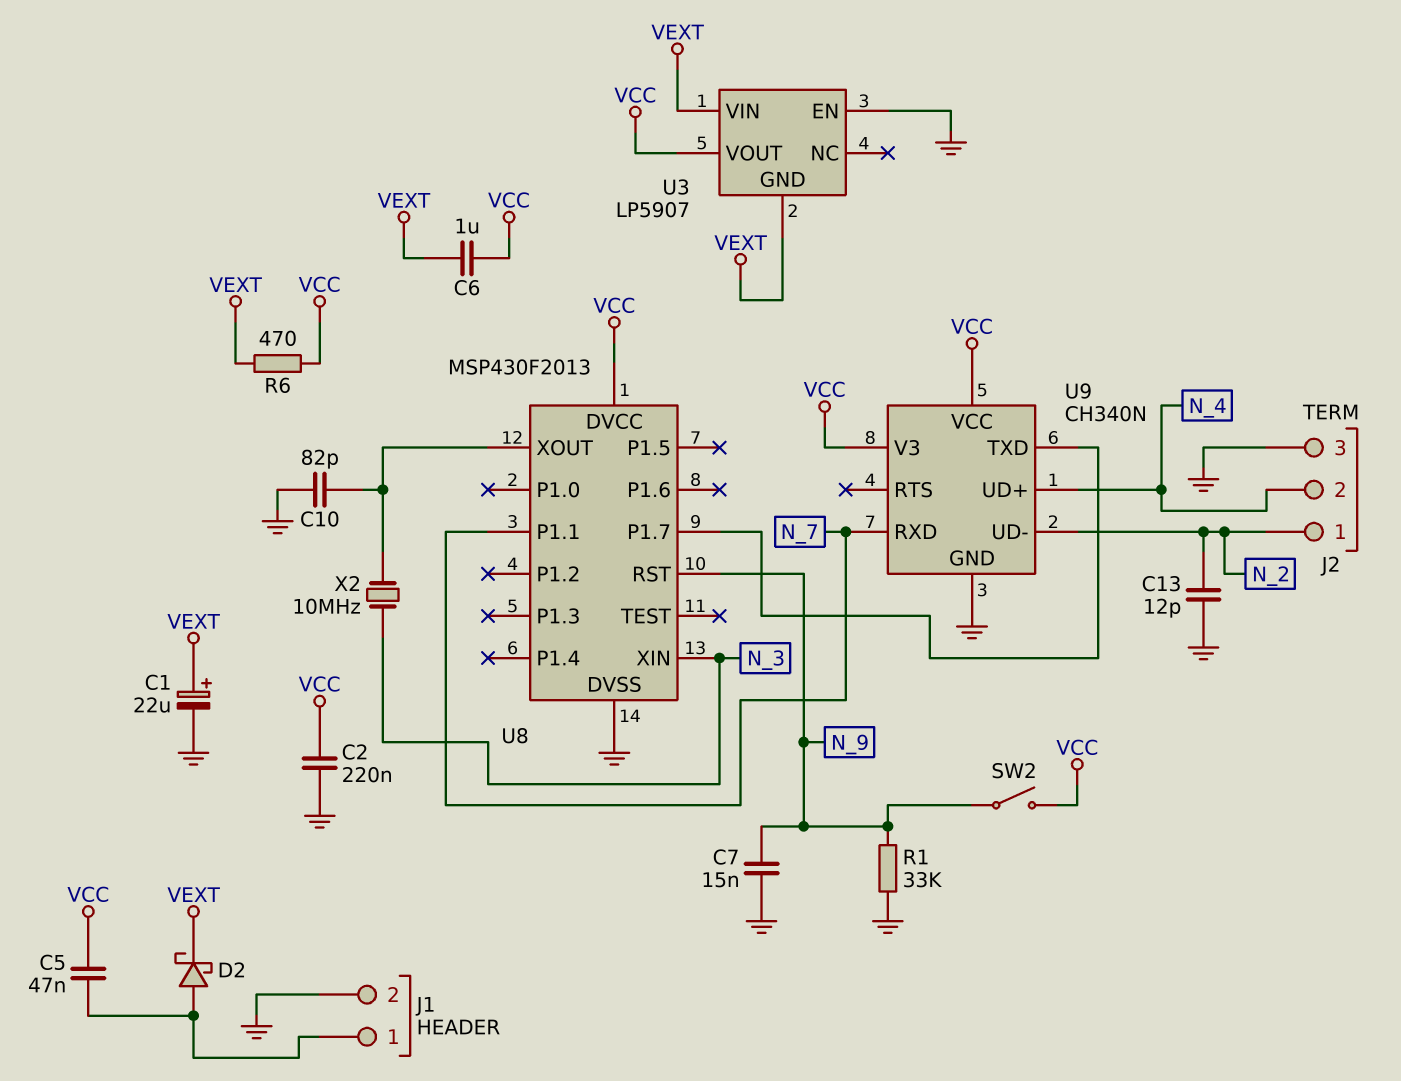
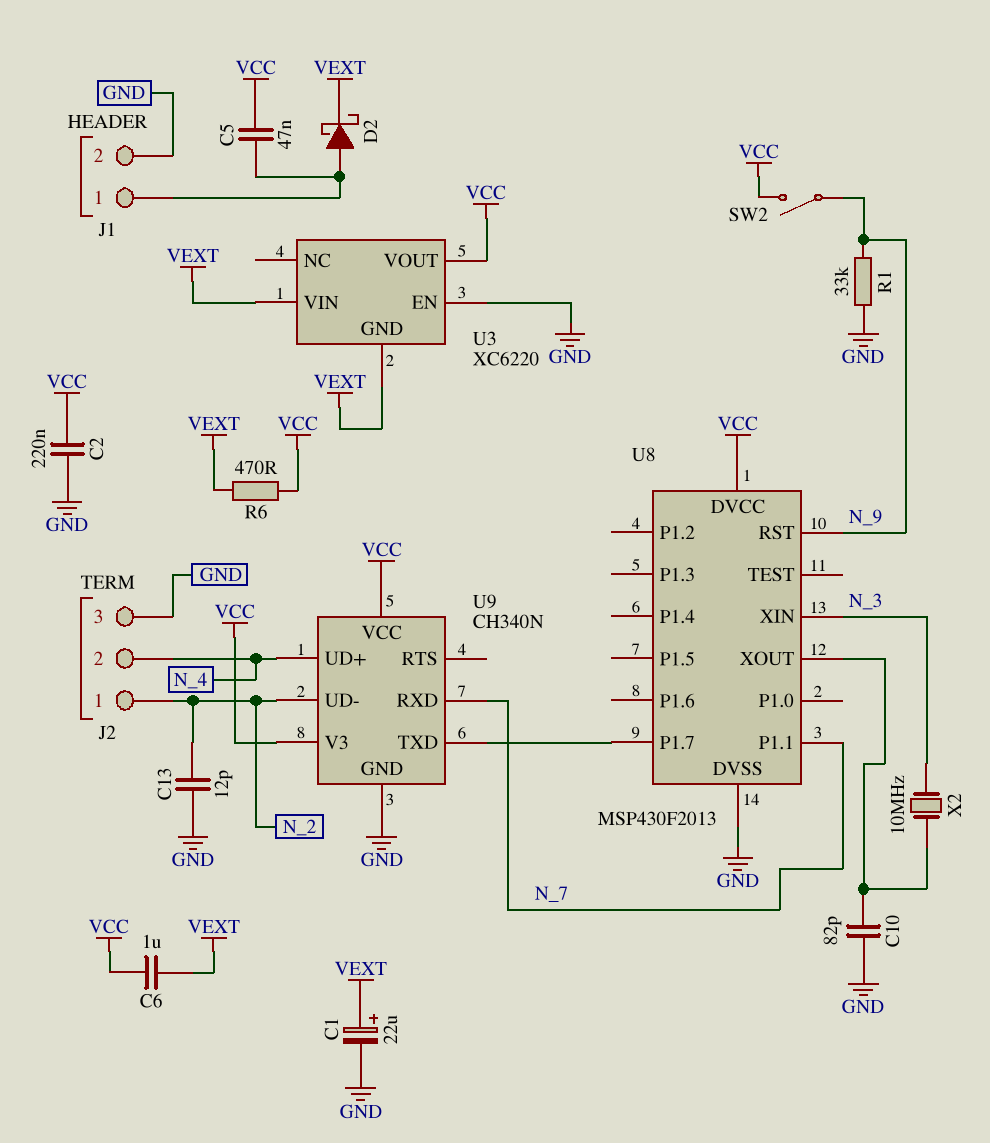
C7: 15nF (GND, N_9) -> none
U3: LP5907 -> XC6220

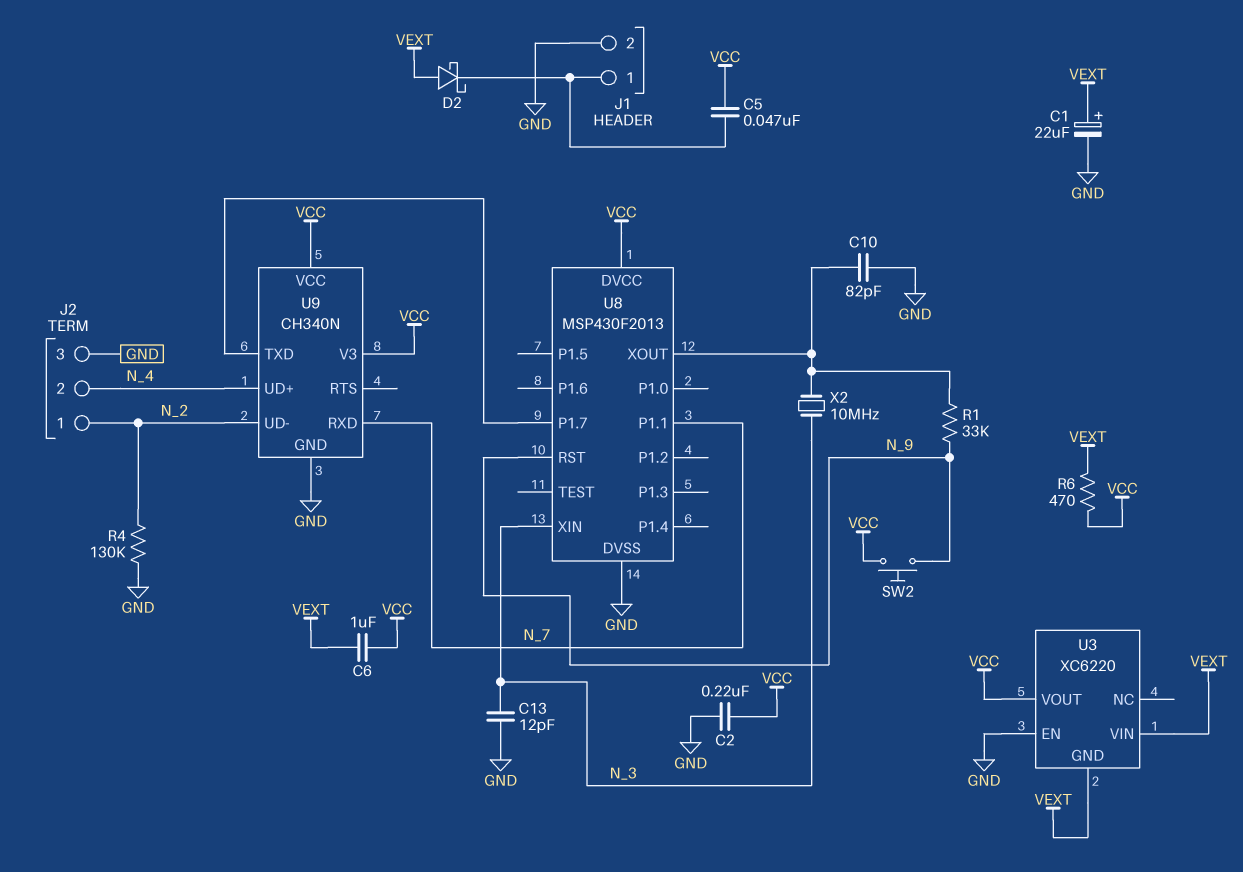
C13: 12pF (GND, N_2) -> 12pF (GND, N_3)
D2: schottky (A J1/1, K VEXT) -> schottky (A VEXT, K J1/1)
R1: 33k (GND, N_9) -> 33k (N_9, U8/XOUT)
R4: none -> 130k (GND, N_2)
SW2: switch (N_9, VCC) -> button (N_9, VCC)

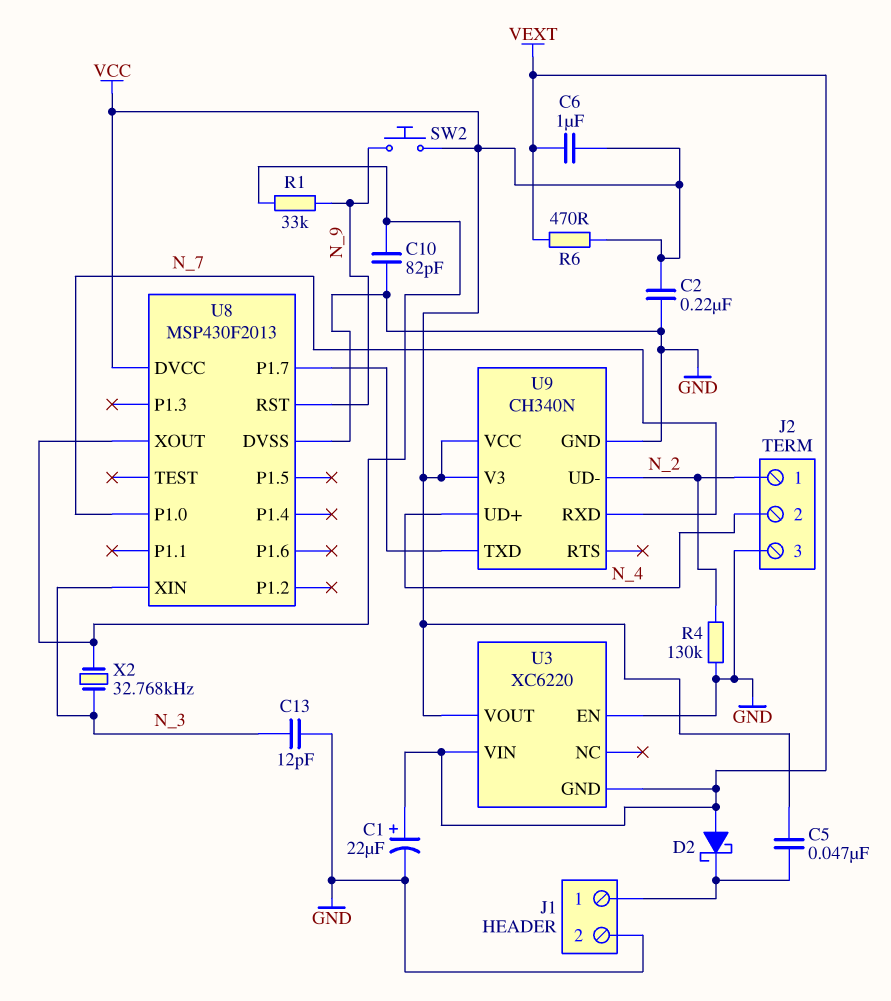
U8 pin P1.0: none -> N_7
U8 pin P1.1: N_7 -> none
X2: 10MHz (N_3, U8/XOUT) -> 32.768kHz (N_3, U8/XOUT)

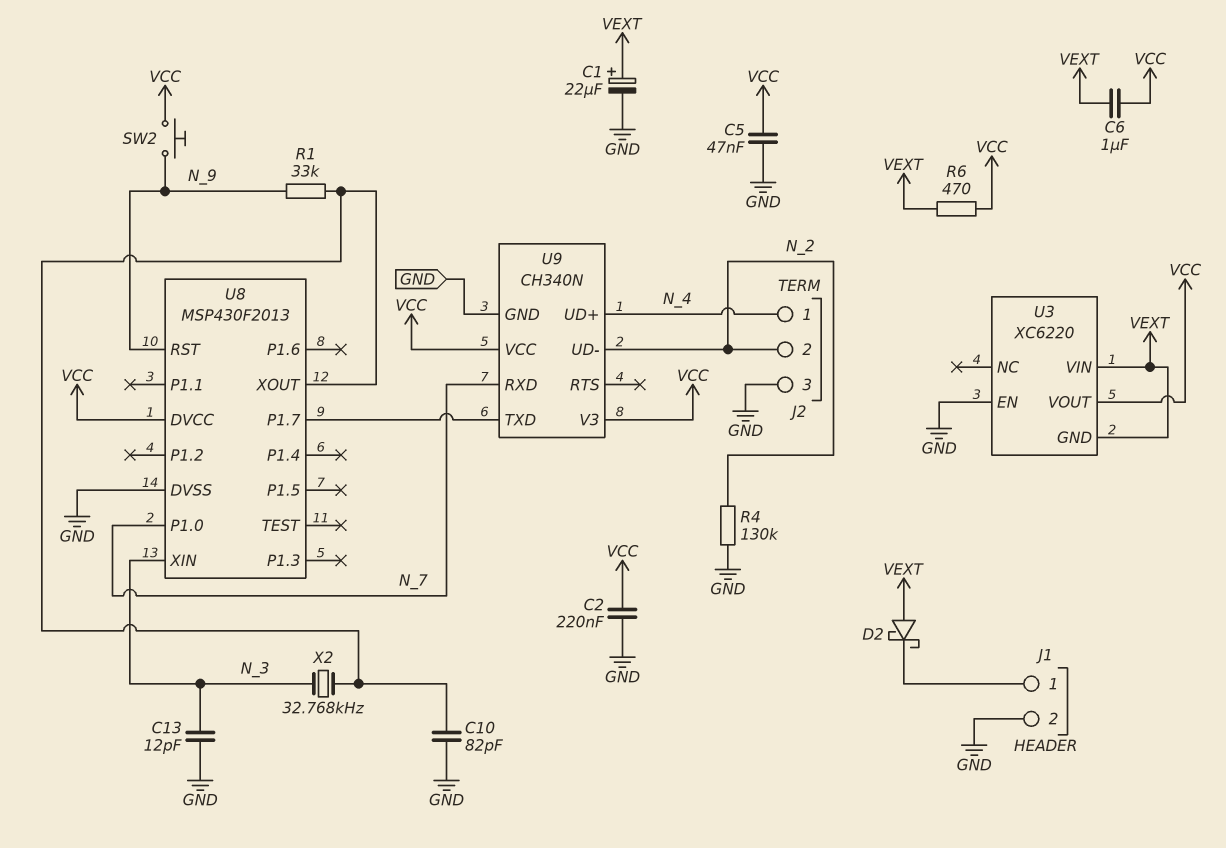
C5: 47nF (J1/1, VCC) -> 47nF (GND, VCC)
J2 pin 1: N_2 -> N_4
J2 pin 2: N_4 -> N_2

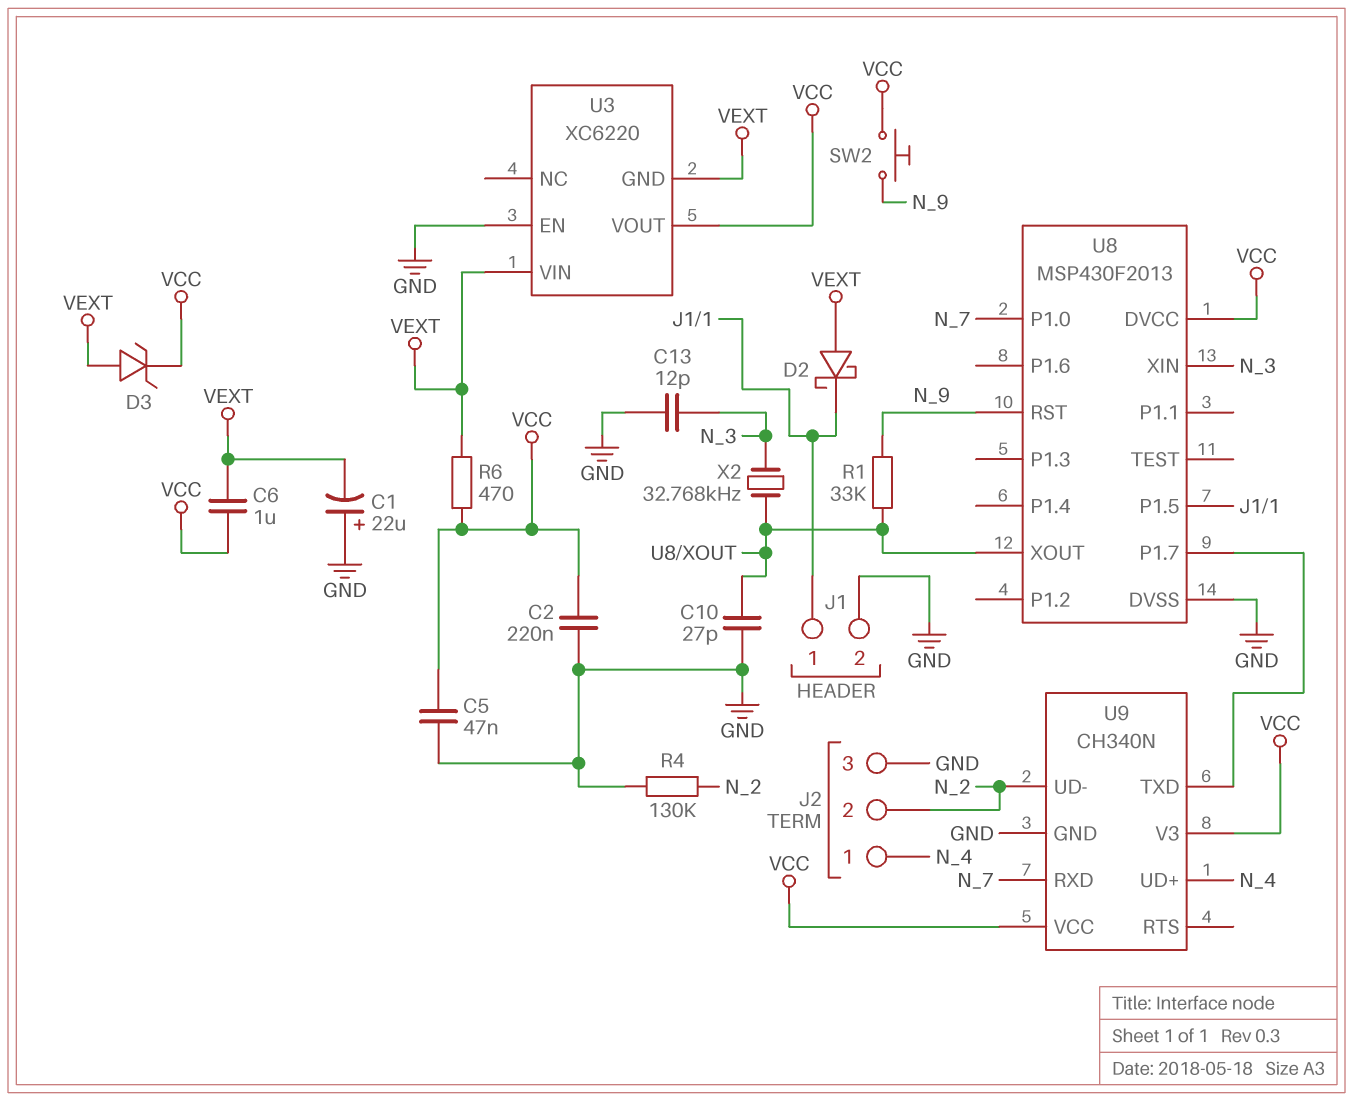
C1: 22uF (plus VEXT, minus GND) -> 22uF (plus GND, minus VEXT)
C10: 82pF (GND, U8/XOUT) -> 27pF (GND, U8/XOUT)
D3: none -> zener (A VEXT, K VCC)
U8 pin P1.5: none -> J1/1

